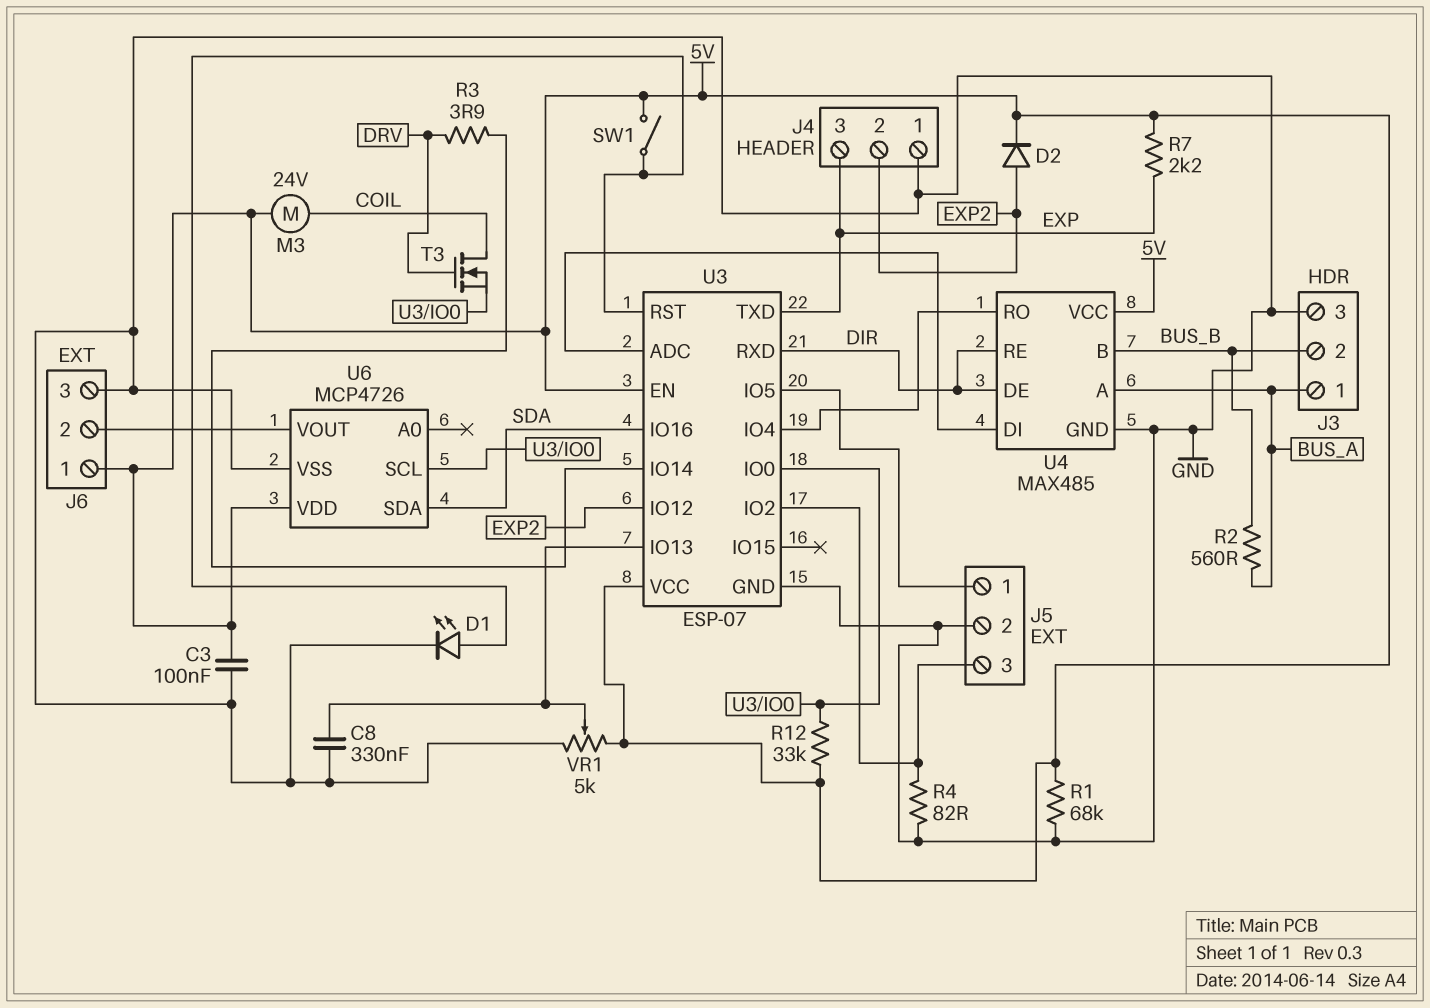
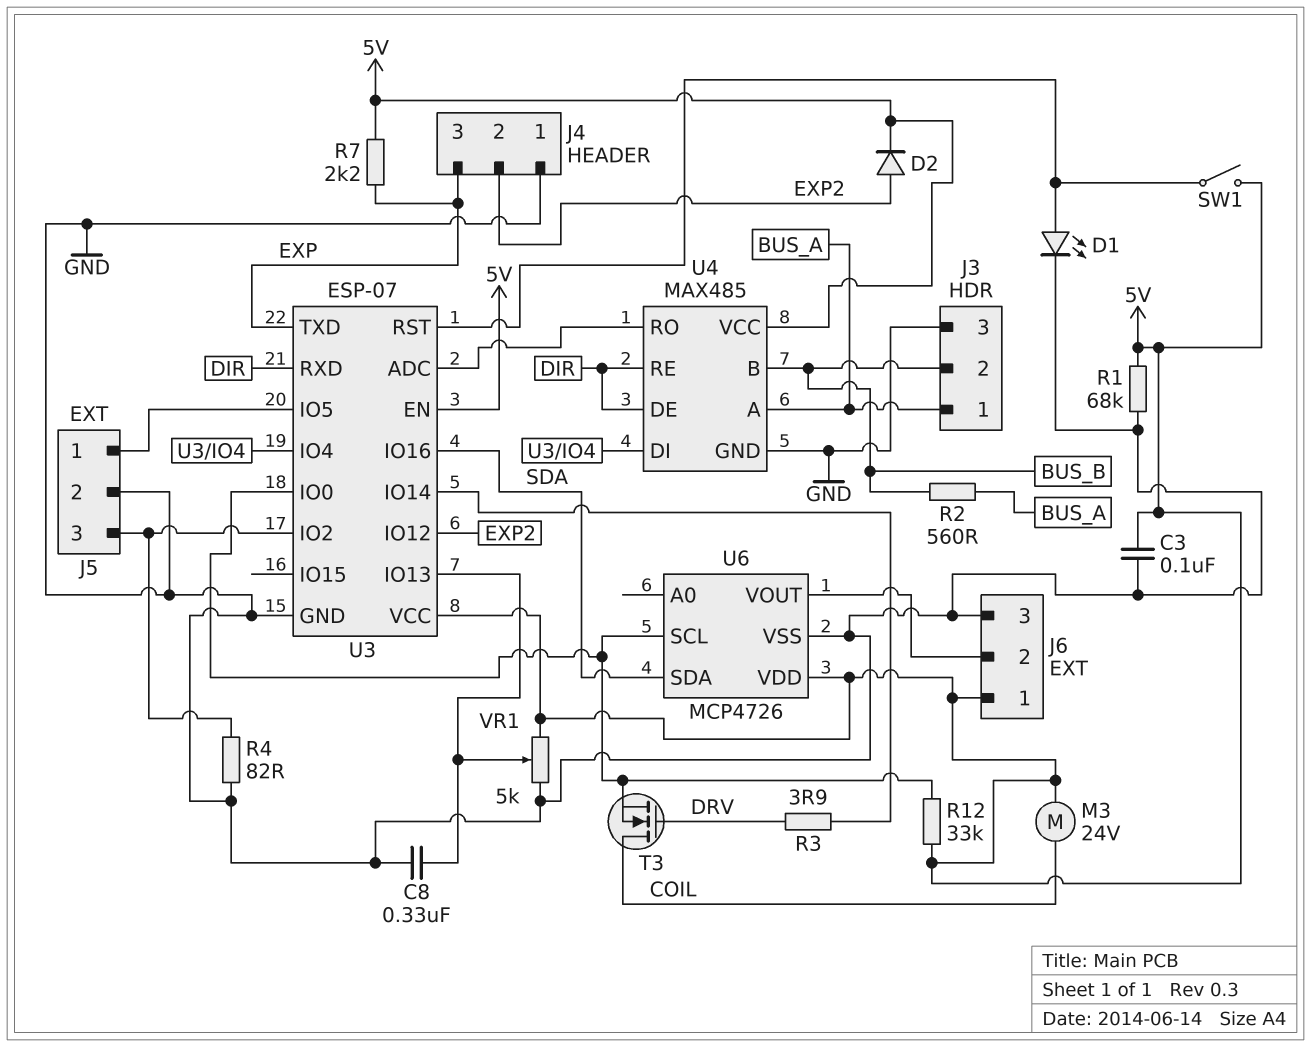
U4 pin DI: U3/ADC -> U3/IO4
U4 pin RO: U3/IO4 -> U3/ADC

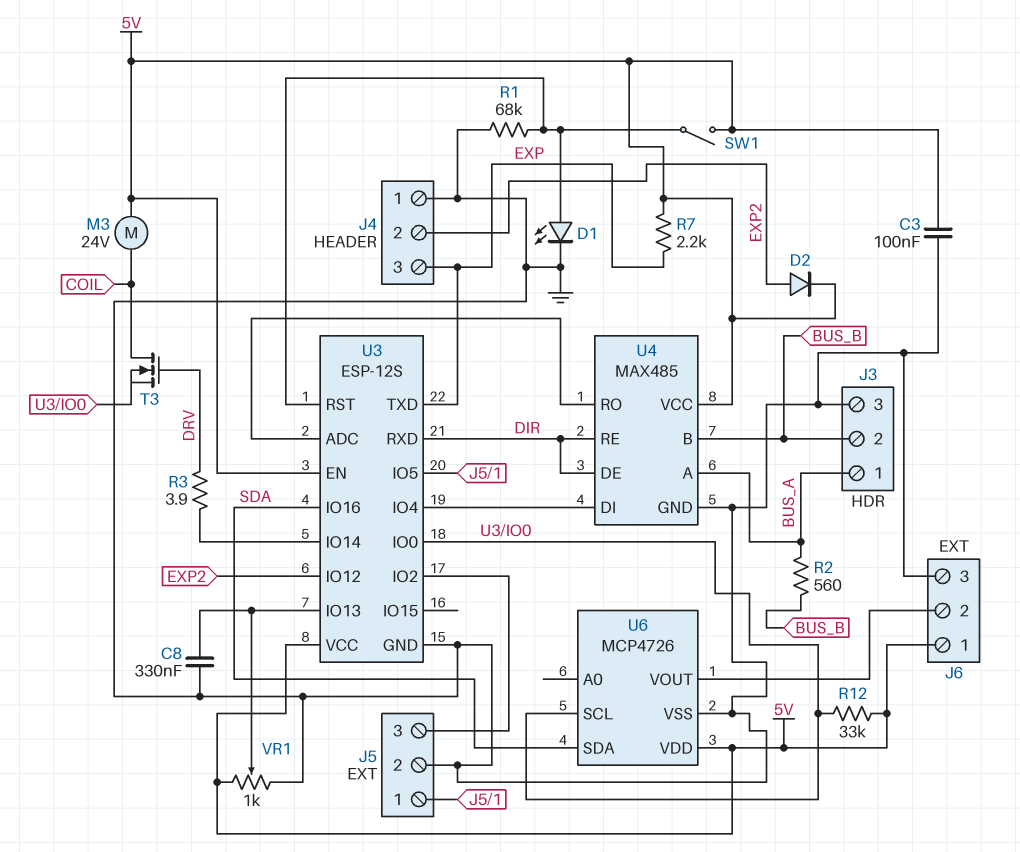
R1: 68k (5V, GND) -> 68k (GND, U3/RST)
R4: 82 (GND, J5/3) -> none
U3: ESP-07 -> ESP-12S
VR1: 5k (5V, GND, wiper U3/IO13) -> 1k (5V, GND, wiper U3/IO13)

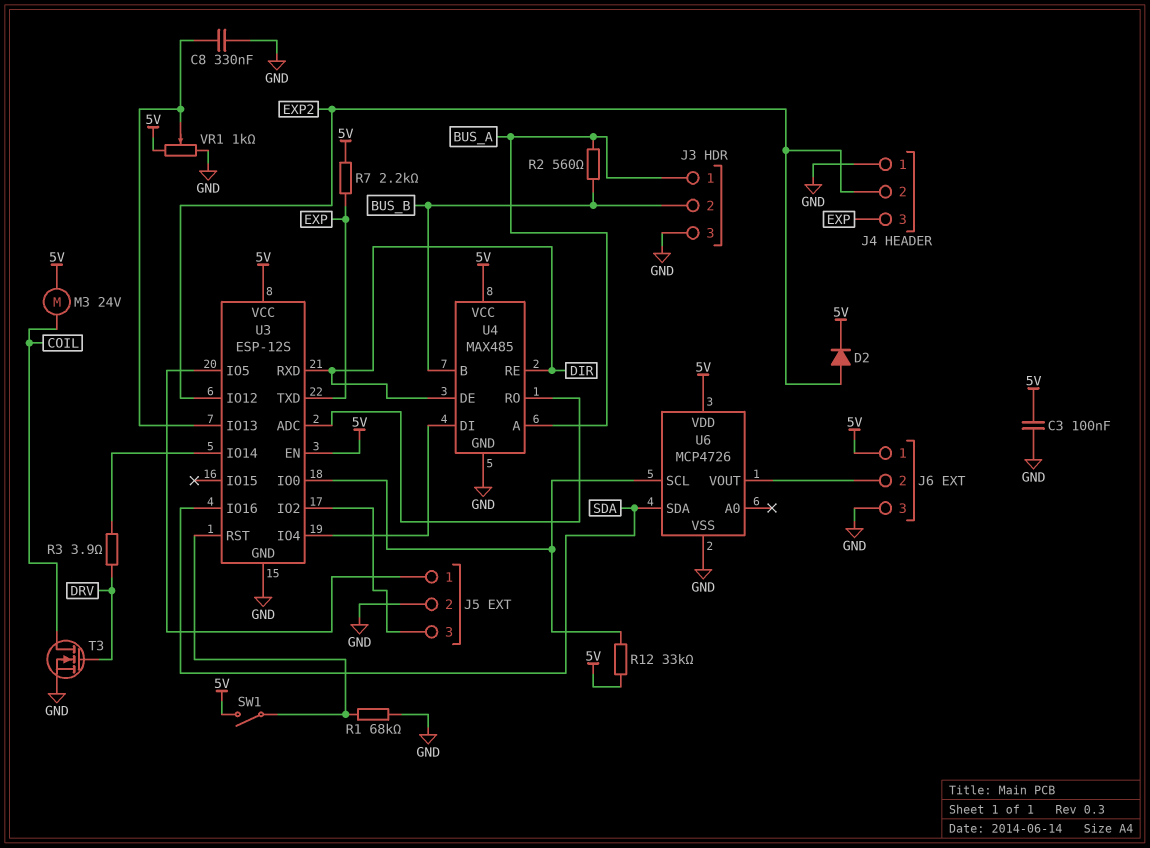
D1: LED (A U3/RST, K GND) -> none
T3: NMOS (G DRV, D COIL, S U3/IO0) -> NMOS (G DRV, D COIL, S GND)

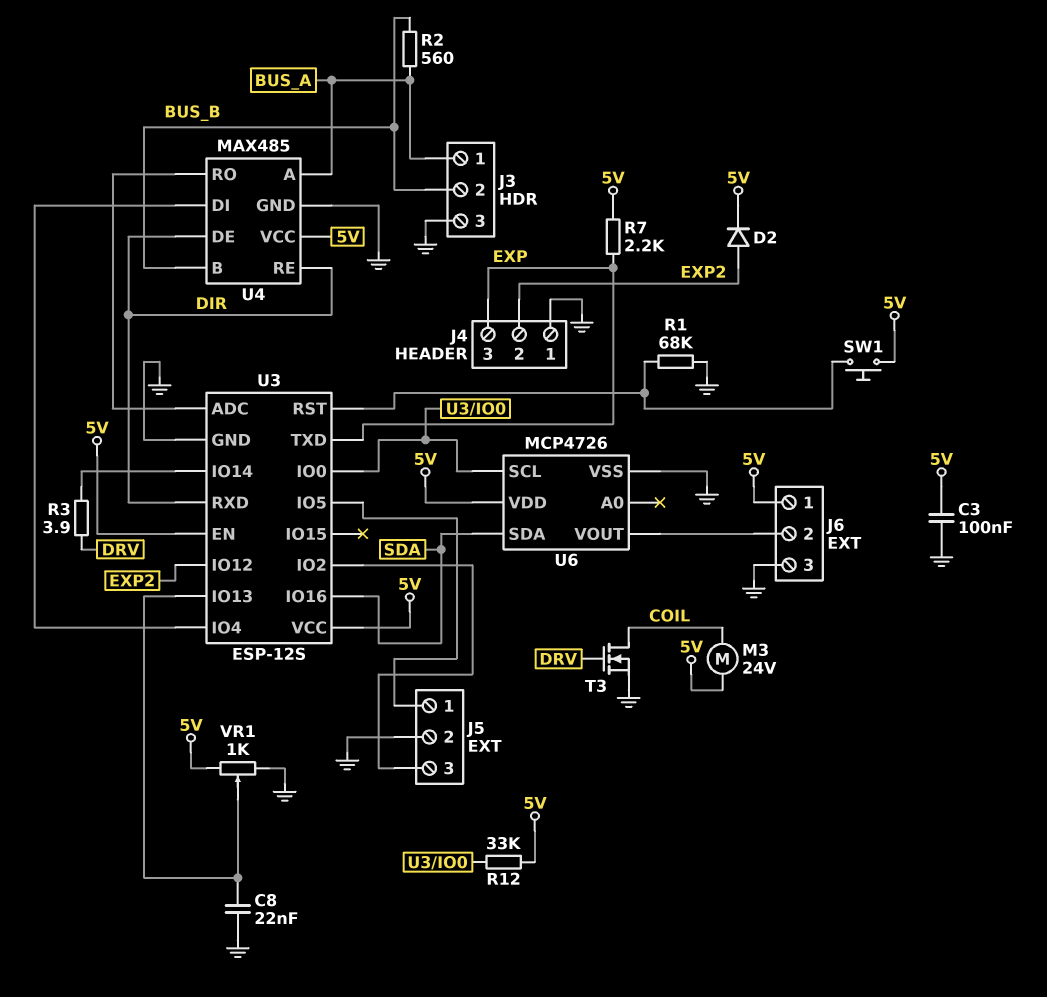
C8: 330nF (GND, U3/IO13) -> 22nF (GND, U3/IO13)
SW1: switch (5V, U3/RST) -> button (5V, U3/RST)

